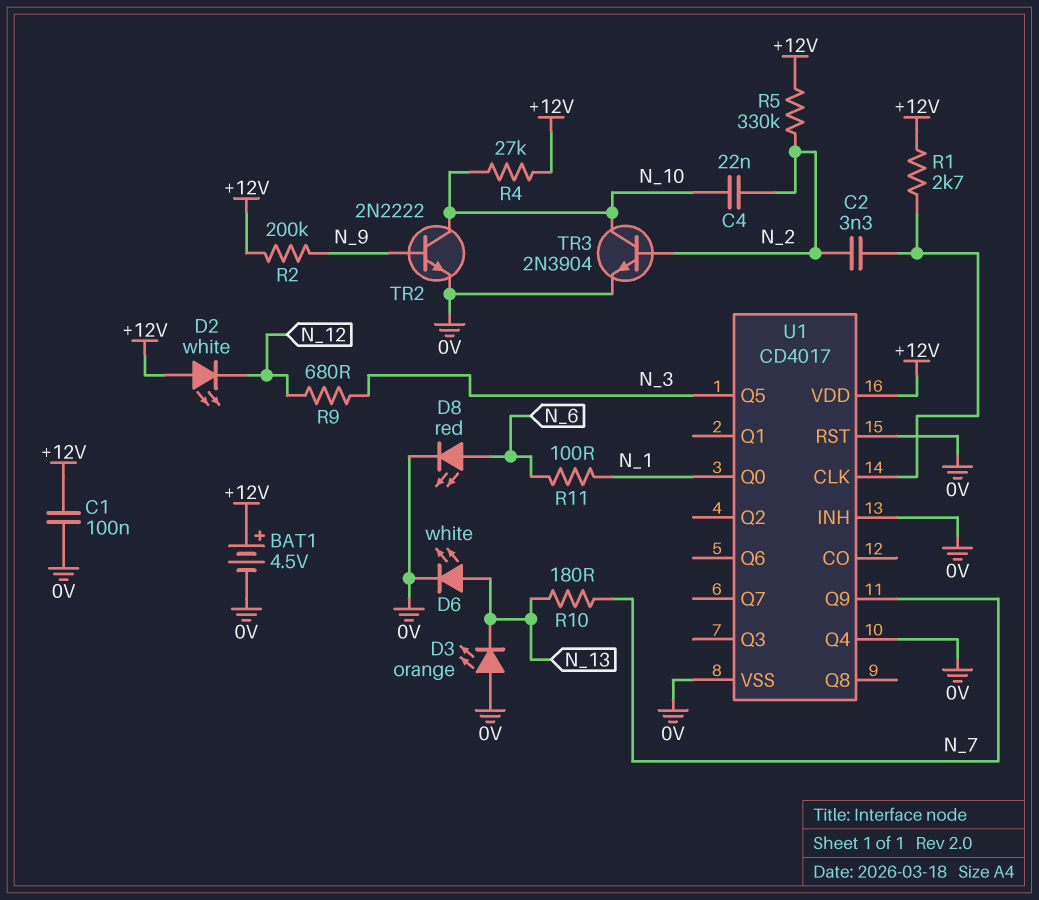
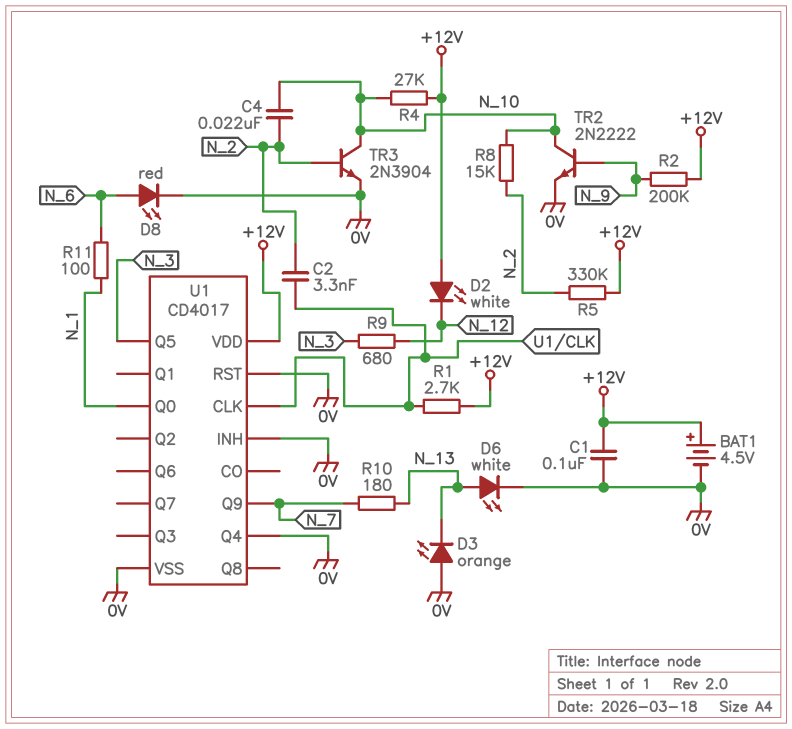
R8: none -> 15k (N_2, N_10)

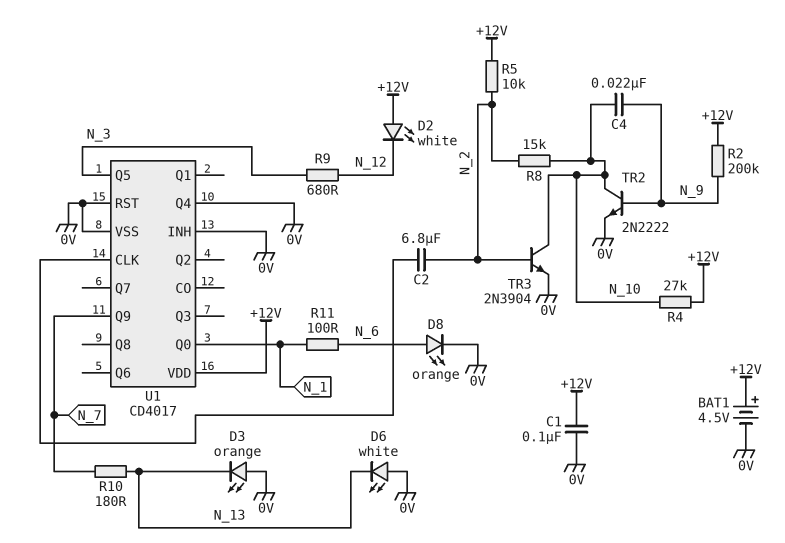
C2: 3.3nF (N_2, U1/CLK) -> 6.8uF (N_2, U1/CLK)
C4: 22nF (N_2, N_10) -> 22nF (N_9, N_10)
D6: LED white (A N_13, K 0V) -> LED white (A 0V, K N_13)
D8: LED red (A N_6, K 0V) -> LED orange (A N_6, K 0V)
R1: 2.7k (+12V, U1/CLK) -> none
R5: 330k (+12V, N_2) -> 10k (+12V, N_2)

